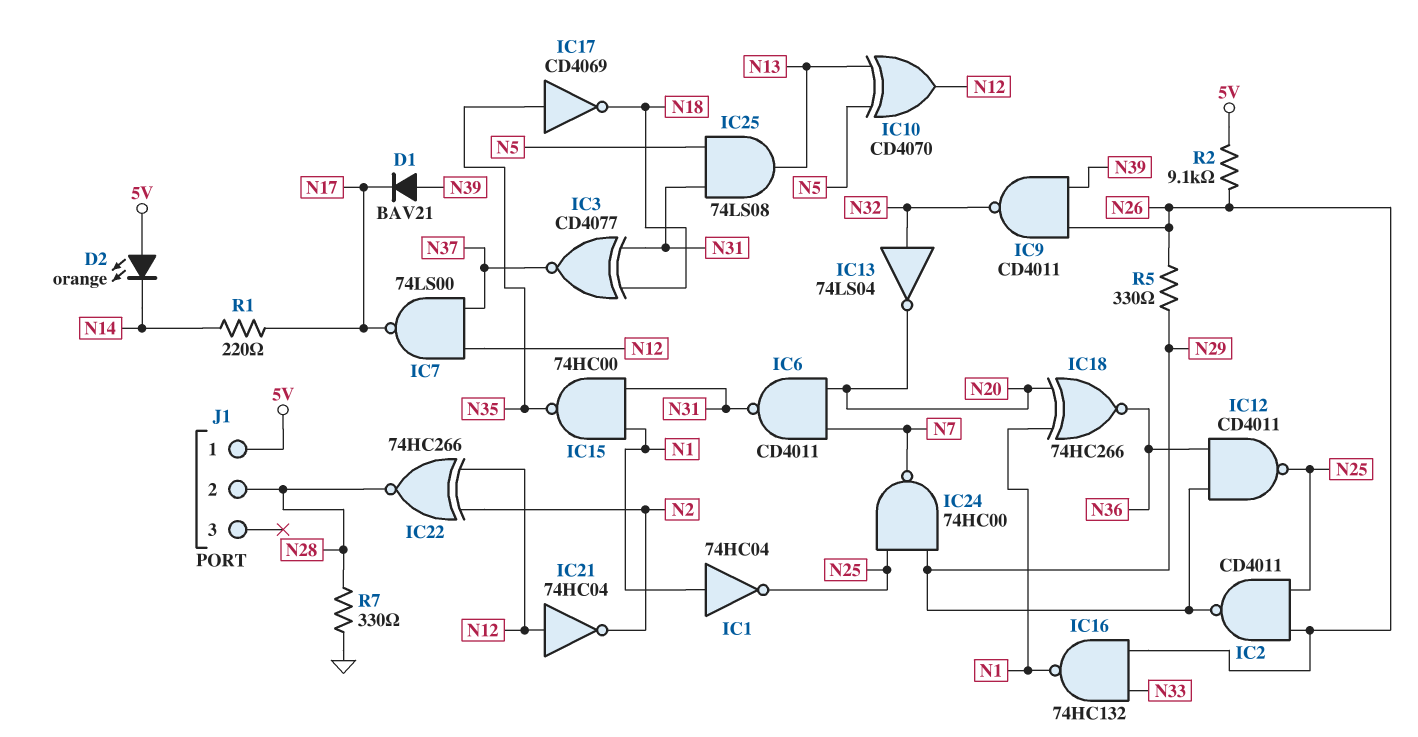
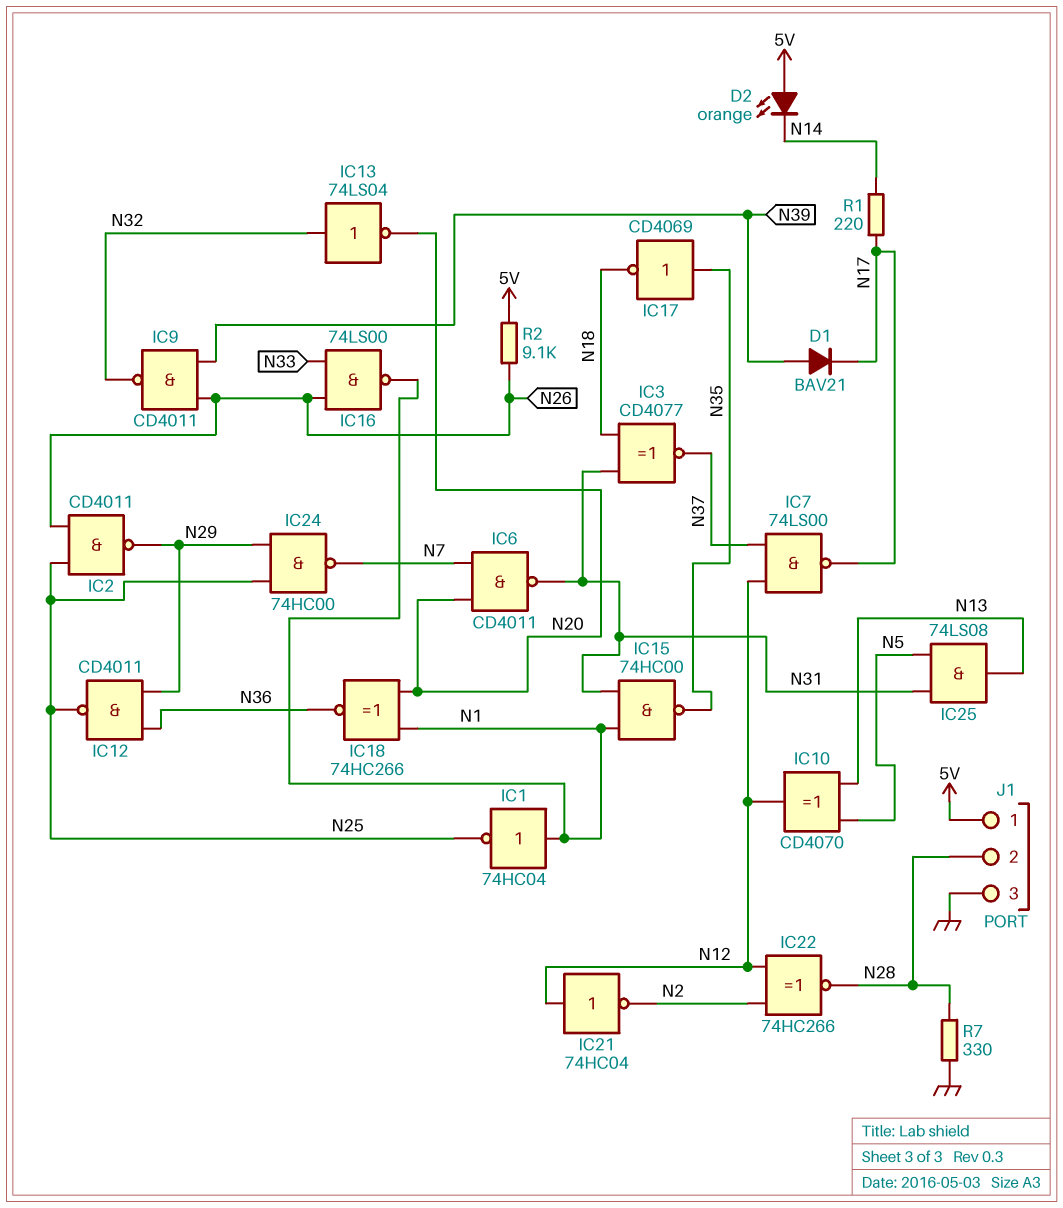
IC16: NAND 74HC132 (in N26, in N33, out N1) -> NAND 74LS00 (in N26, in N33, out N1)
J1 pin 3: none -> GND
R5: 330 (N26, N29) -> none

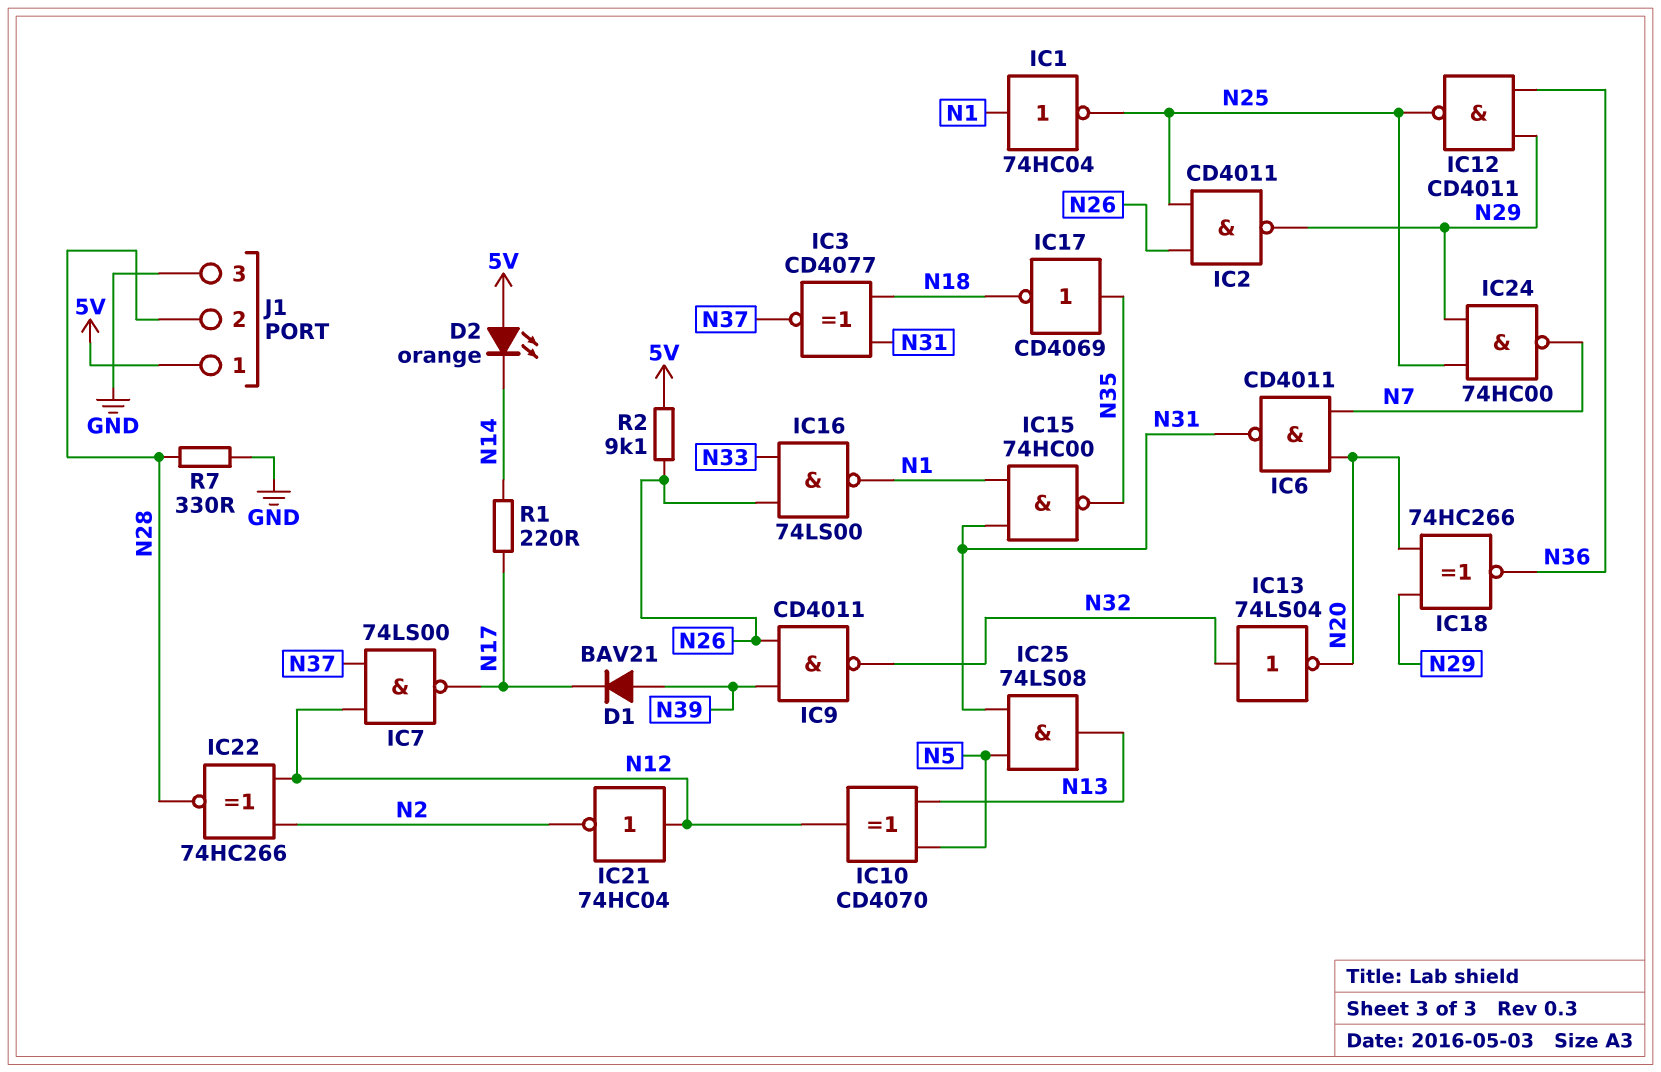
IC18: XNOR 74HC266 (in N1, in N20, out N36) -> XNOR 74HC266 (in N20, in N29, out N36)

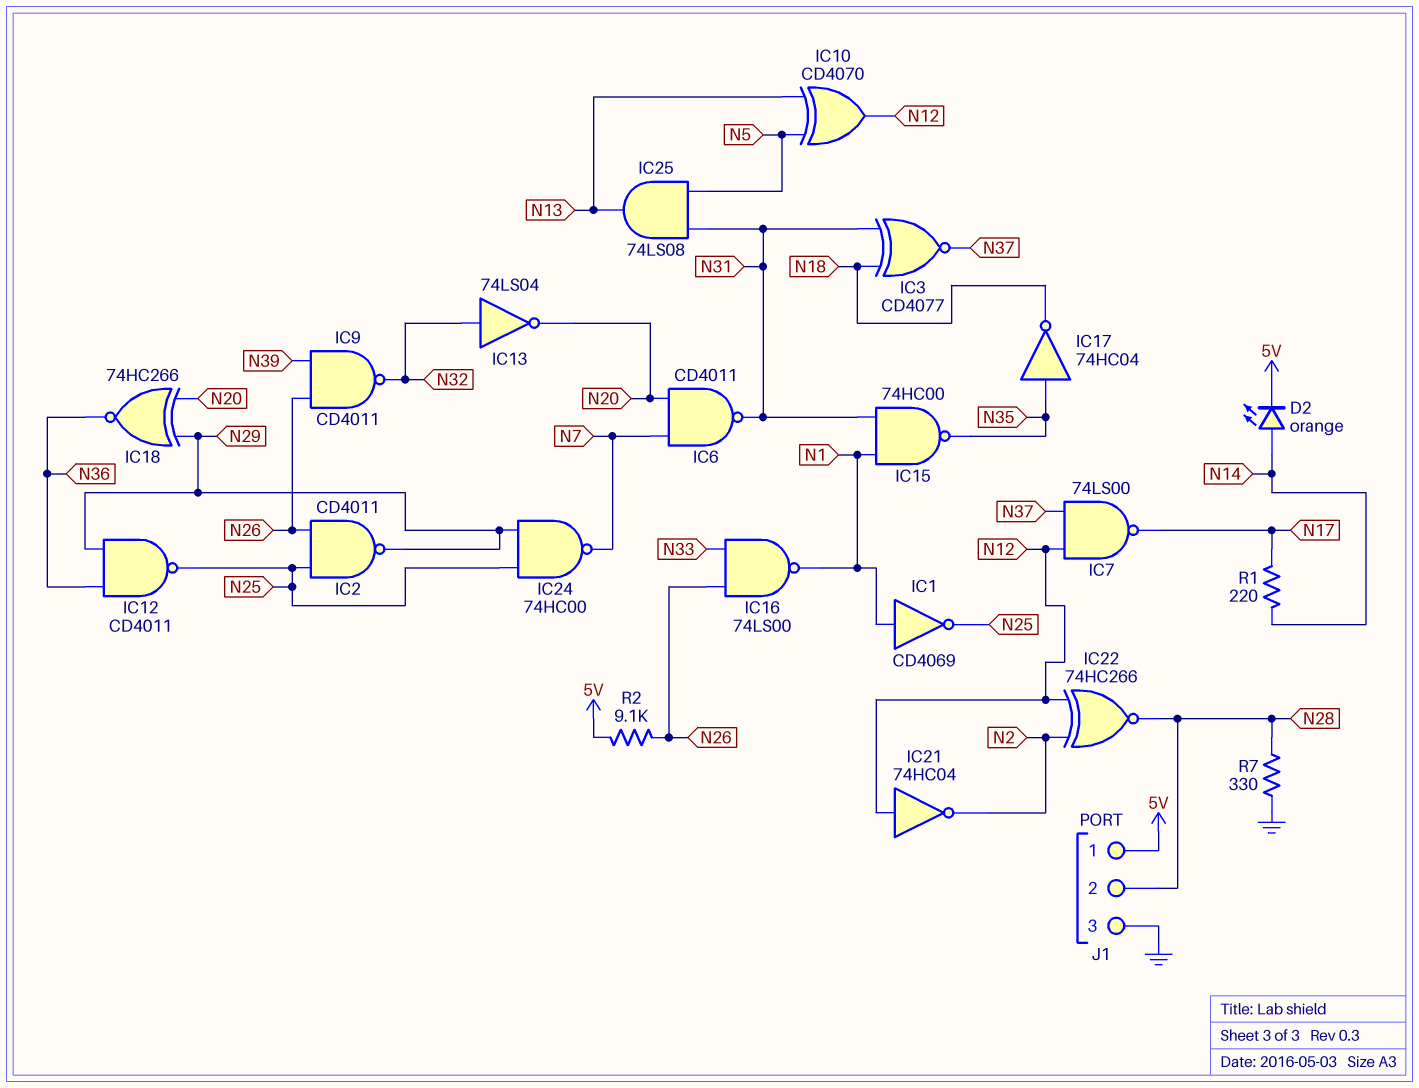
D1: diode BAV21 (A N39, K N17) -> none
D2: LED orange (A 5V, K N14) -> LED orange (A N14, K 5V)
IC1: NOT 74HC04 (in N1, out N25) -> NOT CD4069 (in N1, out N25)
IC17: NOT CD4069 (in N35, out N18) -> NOT 74HC04 (in N35, out N18)

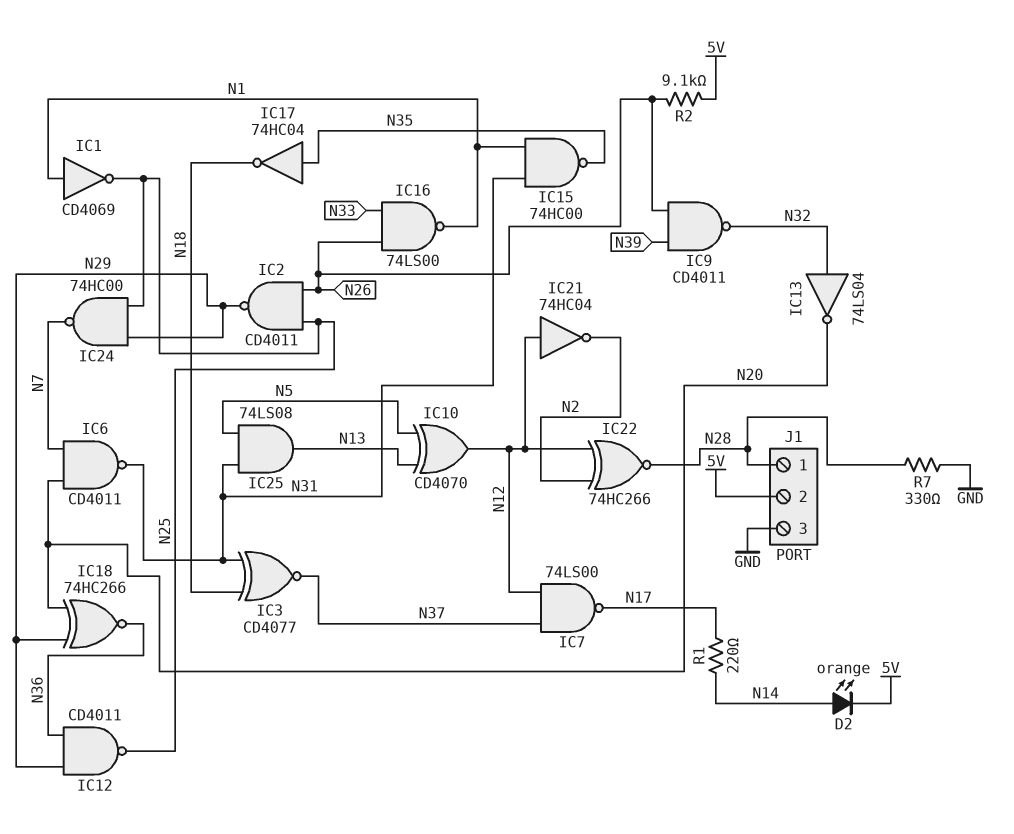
J1 pin 1: 5V -> N28
J1 pin 2: N28 -> 5V

